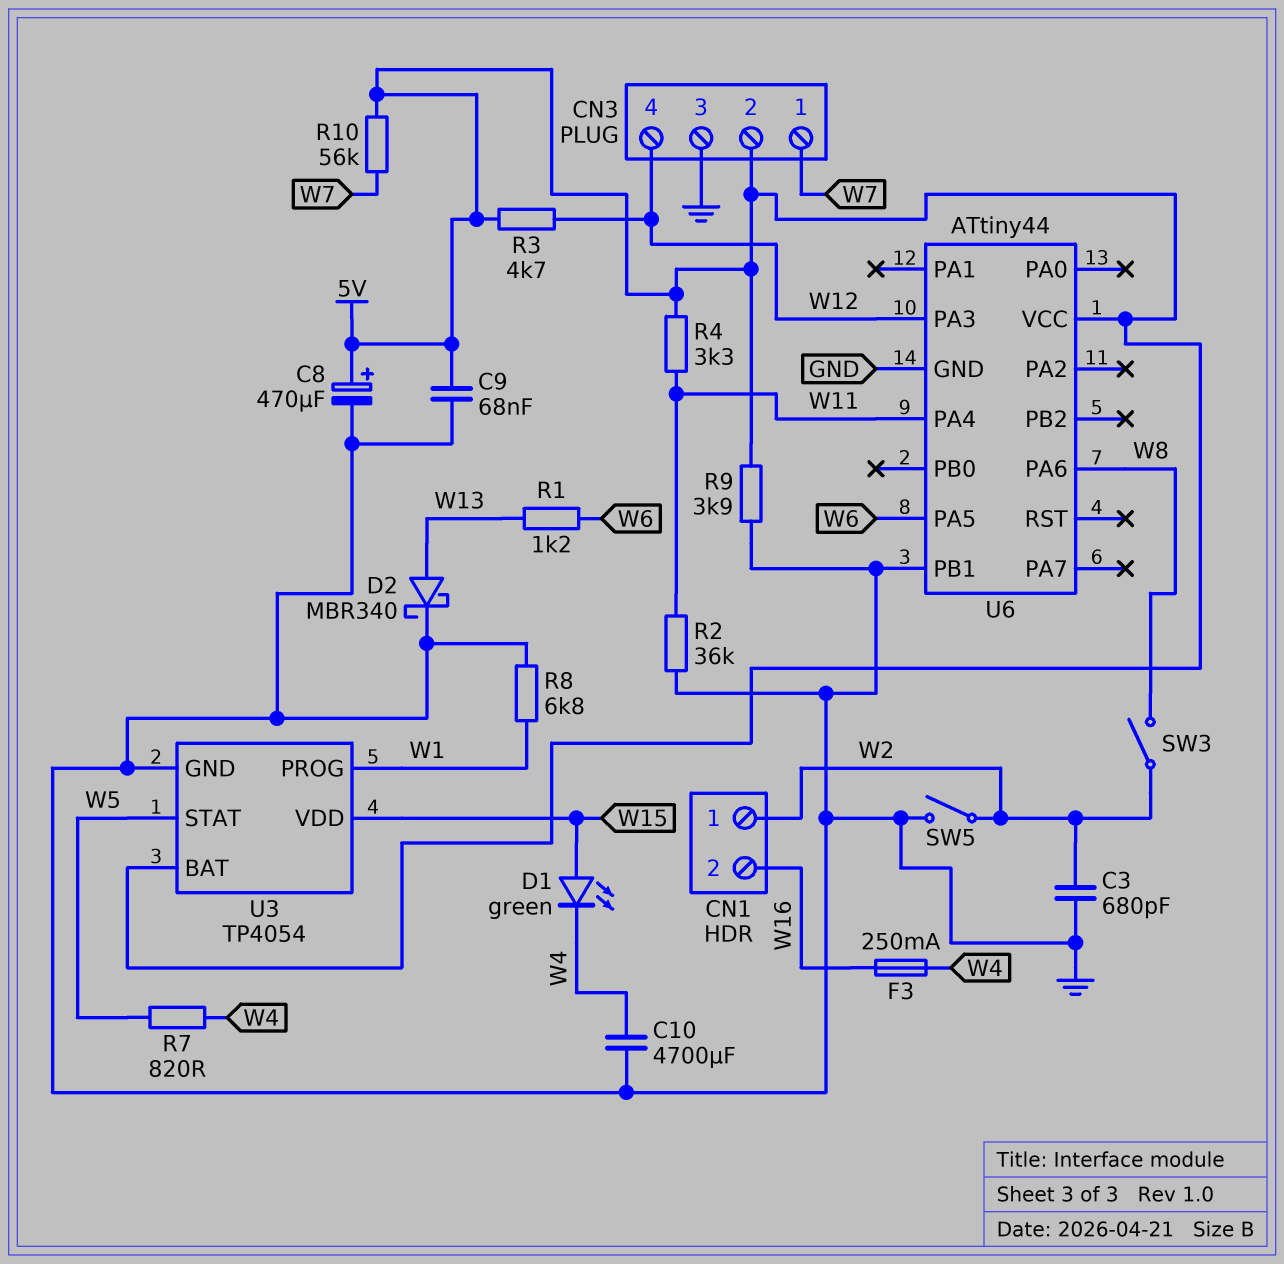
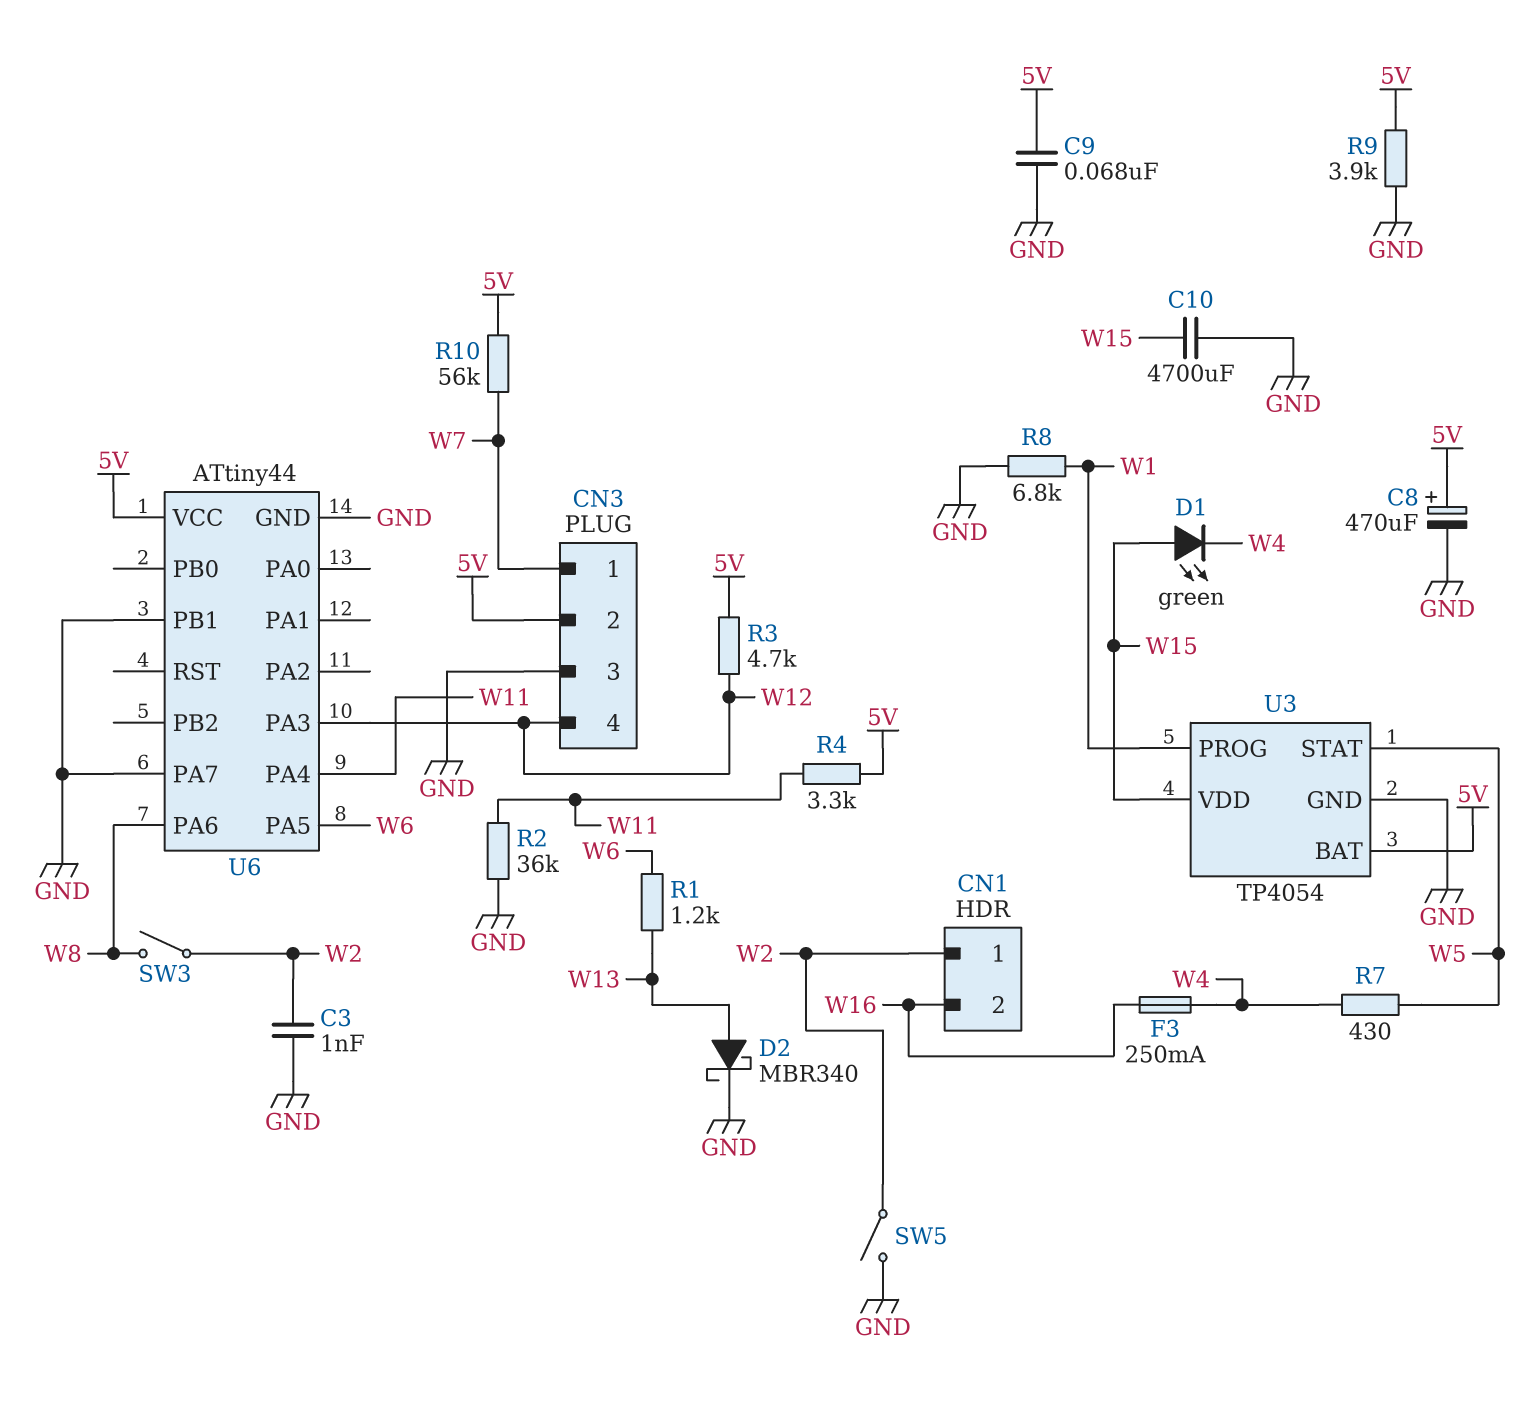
C3: 680pF (GND, W2) -> 1nF (GND, W2)
C10: 4700uF (GND, W4) -> 4700uF (GND, W15)
R7: 820 (W4, W5) -> 430 (W4, W5)
U6 pin PA7: none -> GND

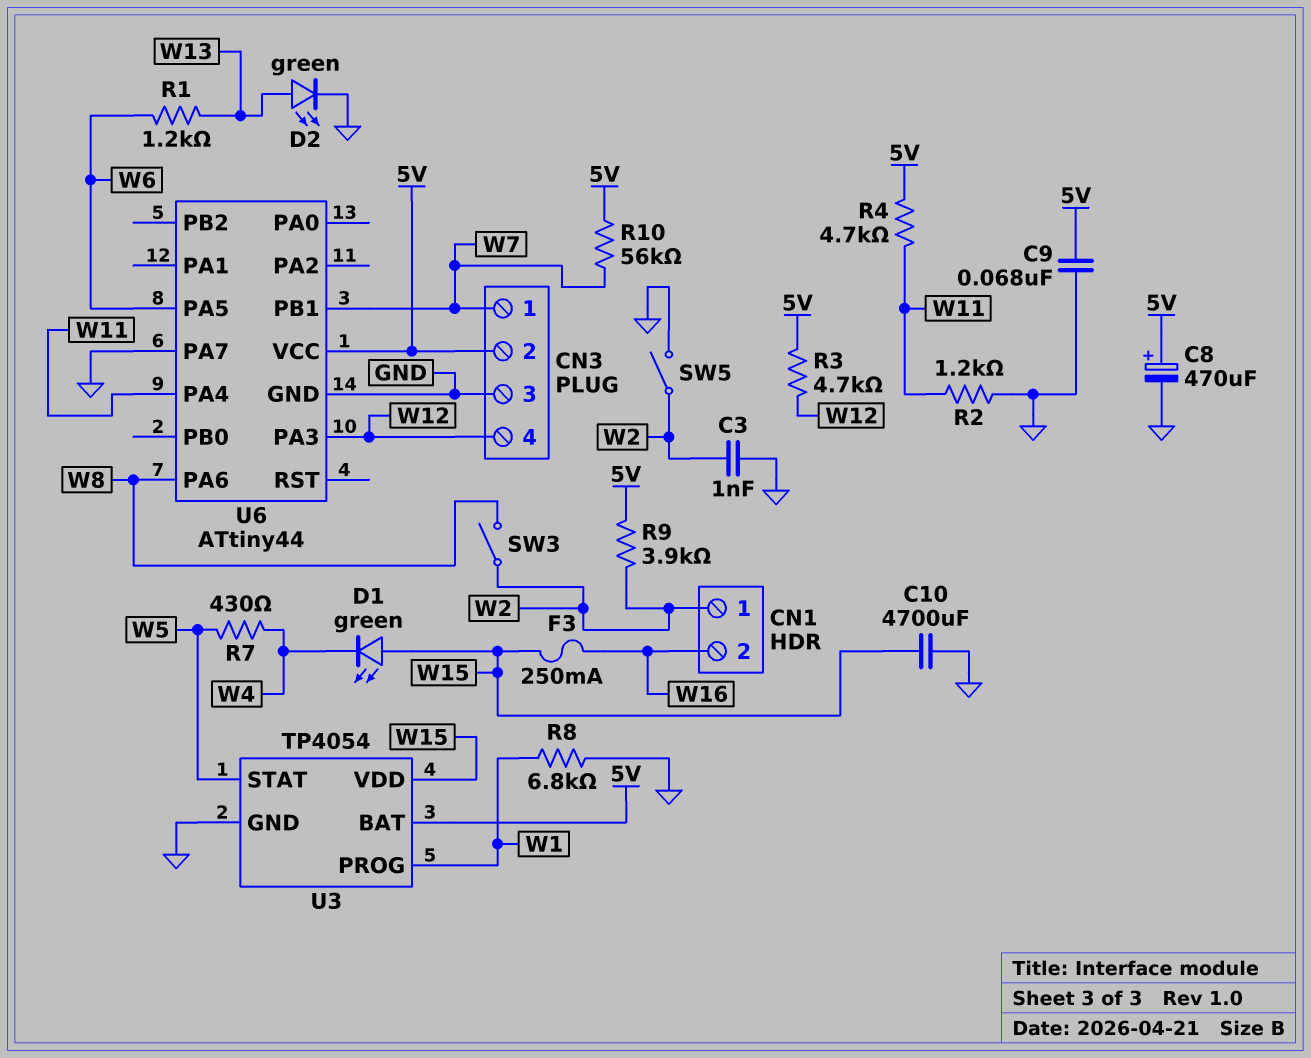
D2: schottky MBR340 (A W13, K GND) -> LED green (A W13, K GND)
F3: 250mA (W4, W16) -> 250mA (W15, W16)
R2: 36k (GND, W11) -> 1.2k (GND, W11)
R4: 3.3k (5V, W11) -> 4.7k (5V, W11)
R9: 3.9k (5V, GND) -> 3.9k (5V, W2)
U6 pin PB1: GND -> W7

